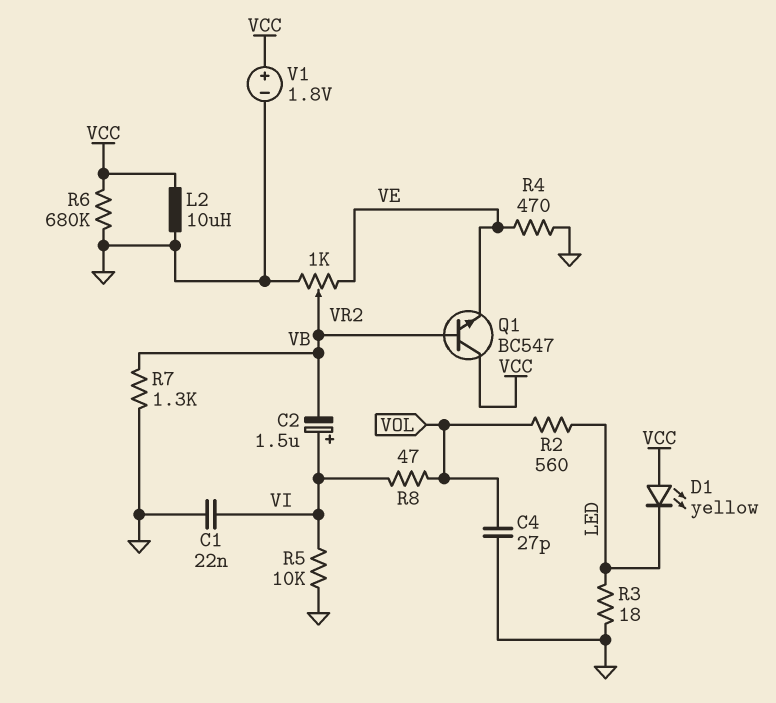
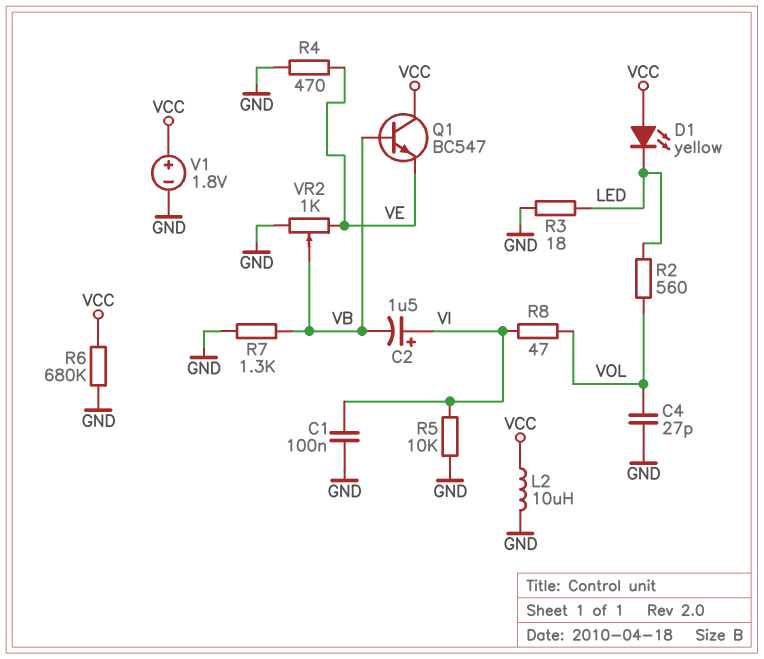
C1: 22nF (GND, VI) -> 100nF (GND, VI)

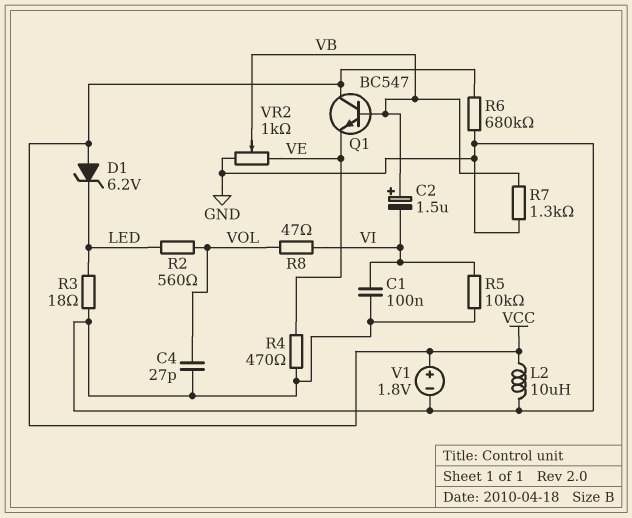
C2: 1.5uF (plus VI, minus VB) -> 1.5uF (plus VB, minus VI)
D1: LED yellow (A VCC, K LED) -> zener 6.2V (A VCC, K LED)

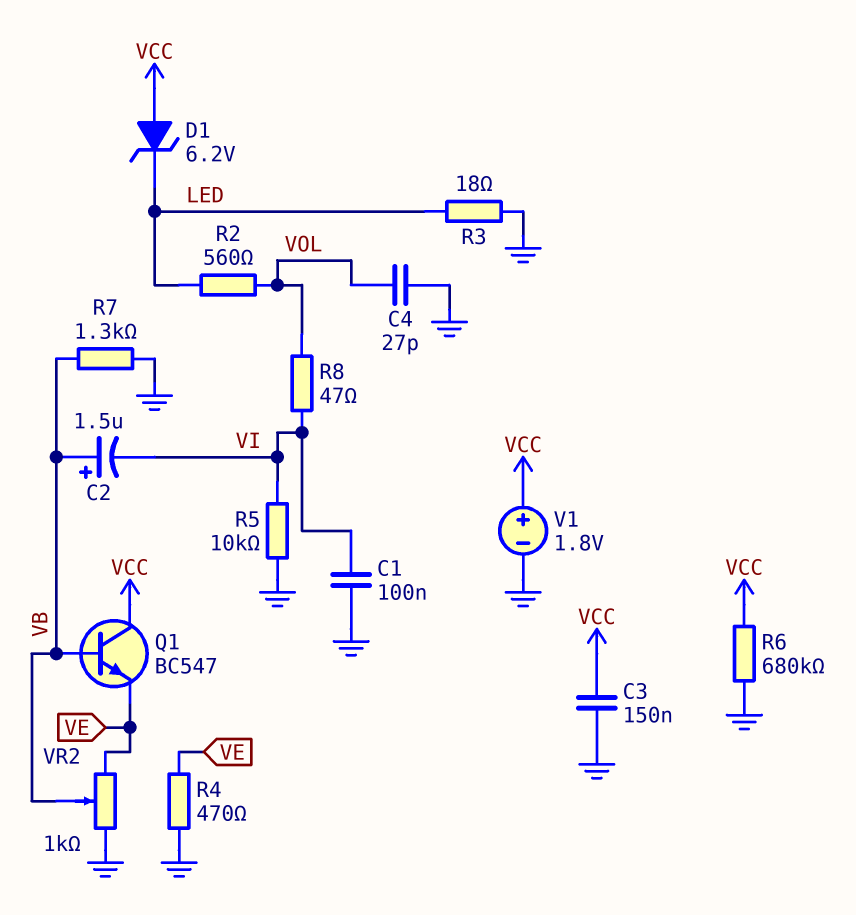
C3: none -> 150nF (GND, VCC)
L2: 10uH (GND, VCC) -> none

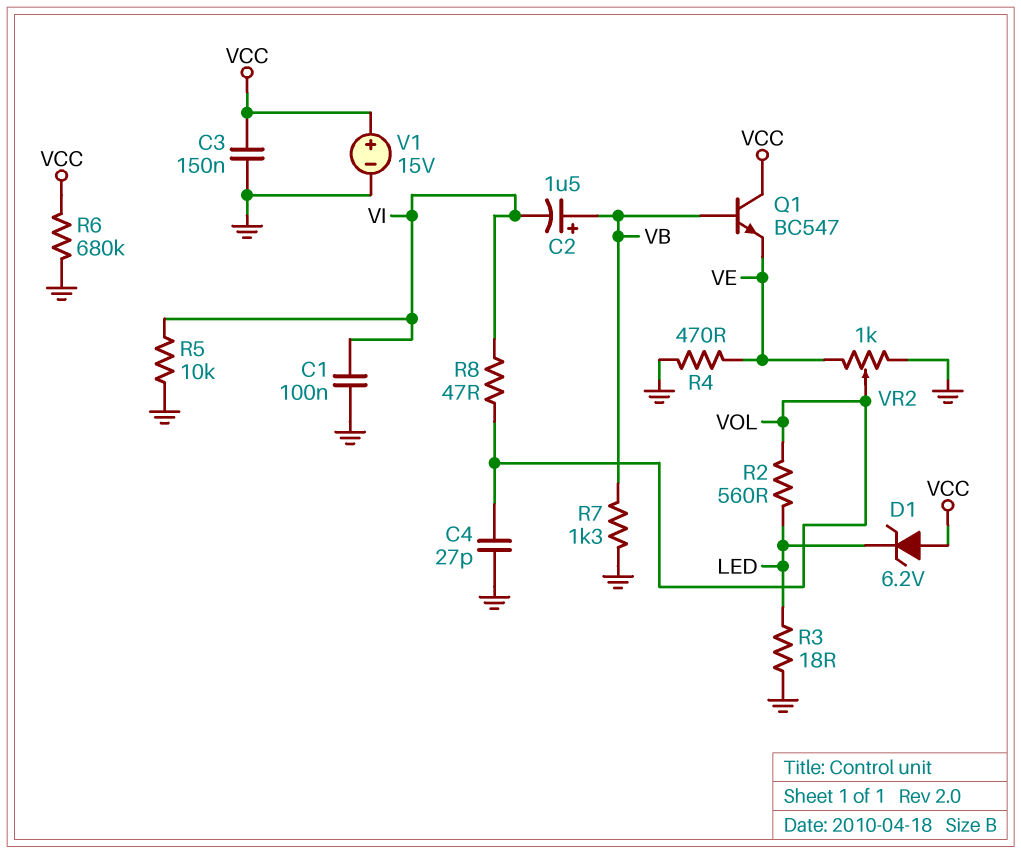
V1: 1.8V (plus VCC, minus GND) -> 15V (plus VCC, minus GND)
VR2: 1k (GND, VE, wiper VB) -> 1k (GND, VE, wiper VOL)

